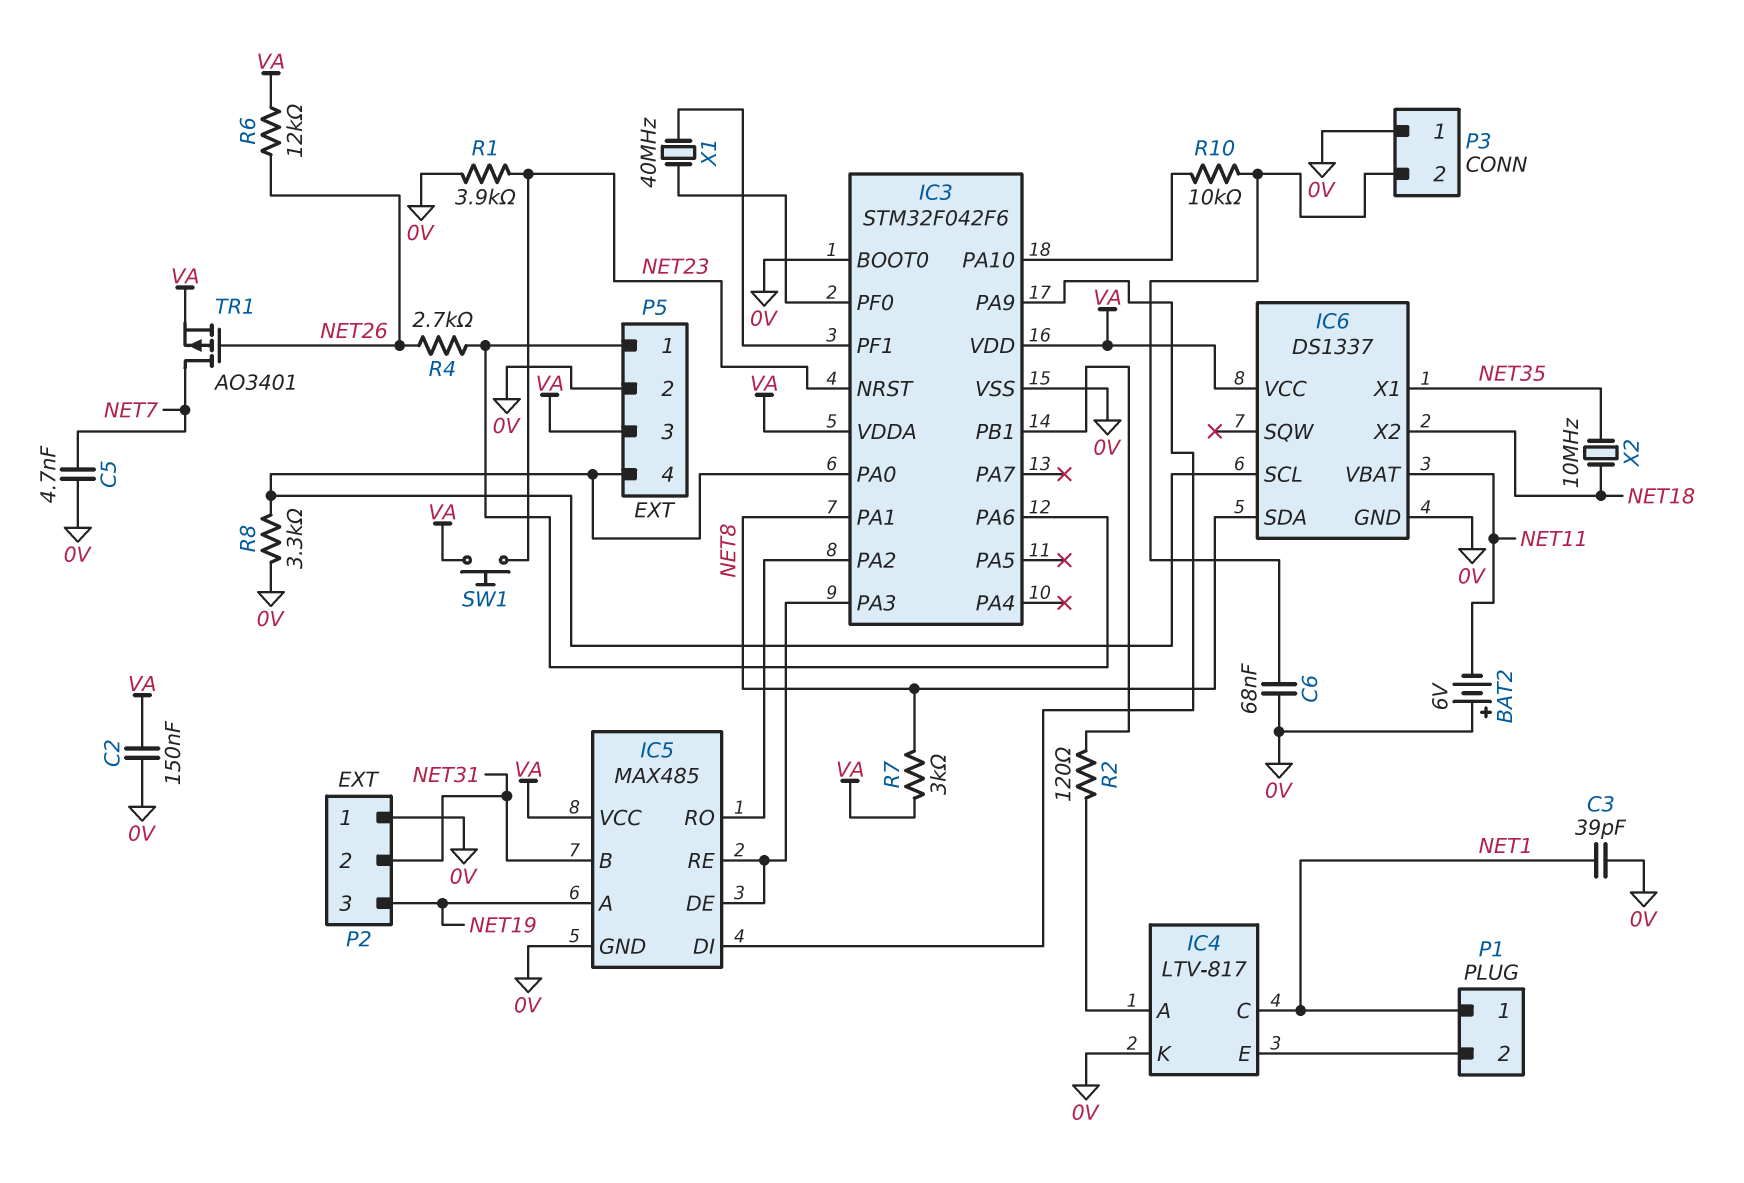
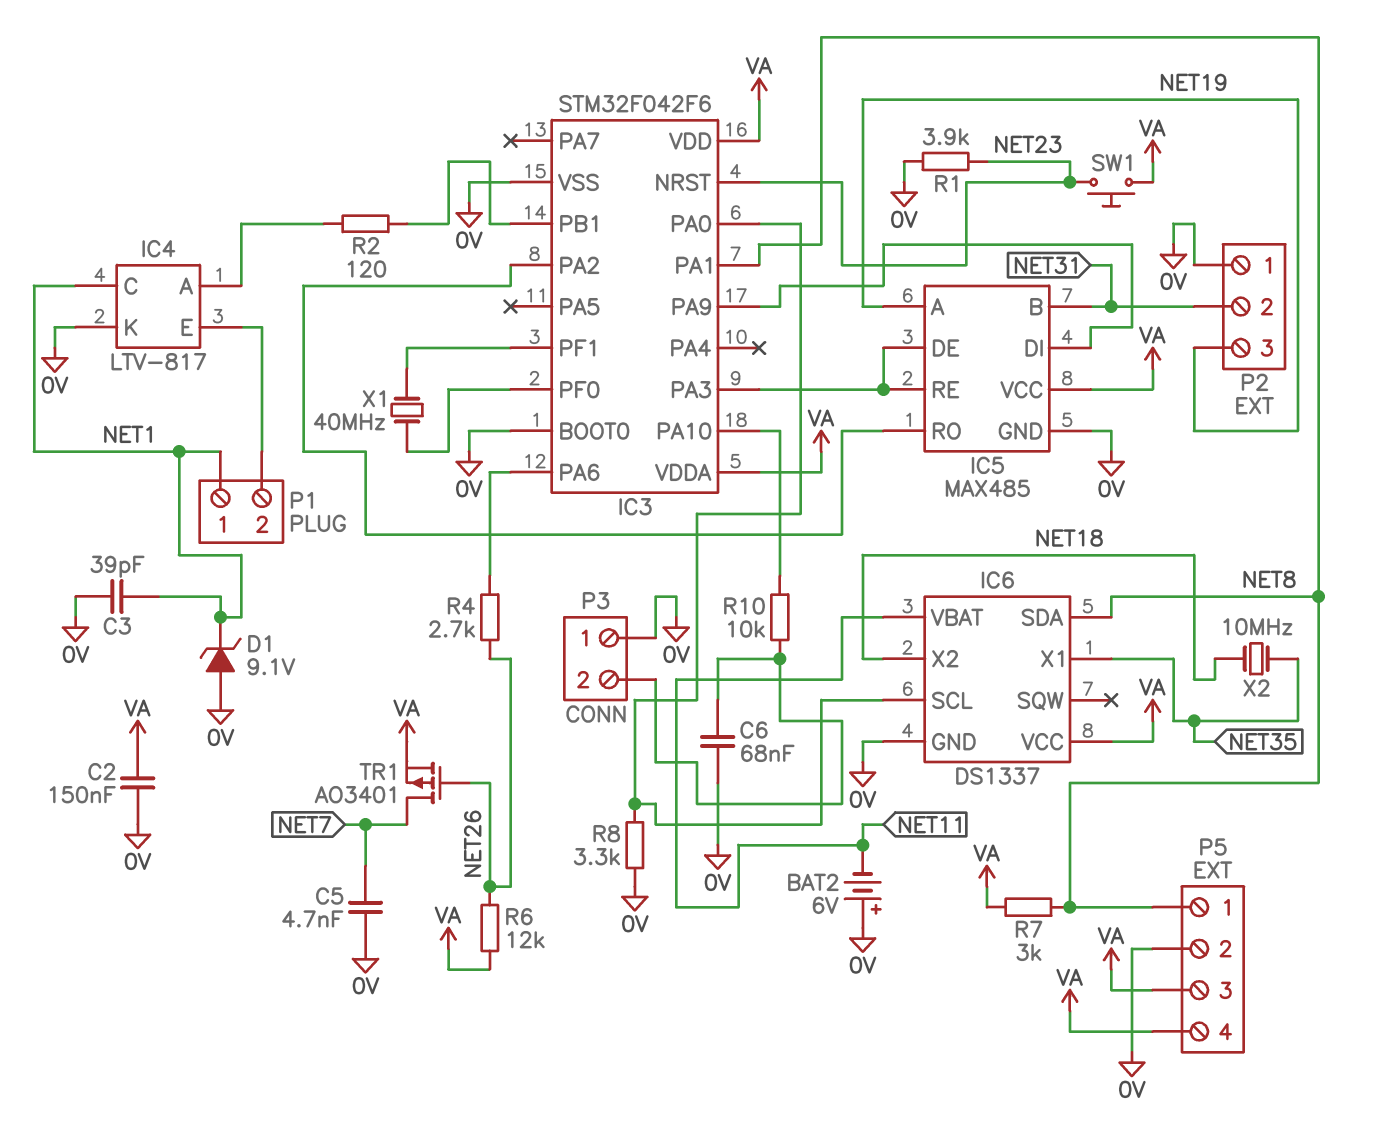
D1: none -> zener 9.1V (A 0V, K NET1)
P5 pin 1: IC3/PA6 -> NET8
P5 pin 4: IC3/PA0 -> VA

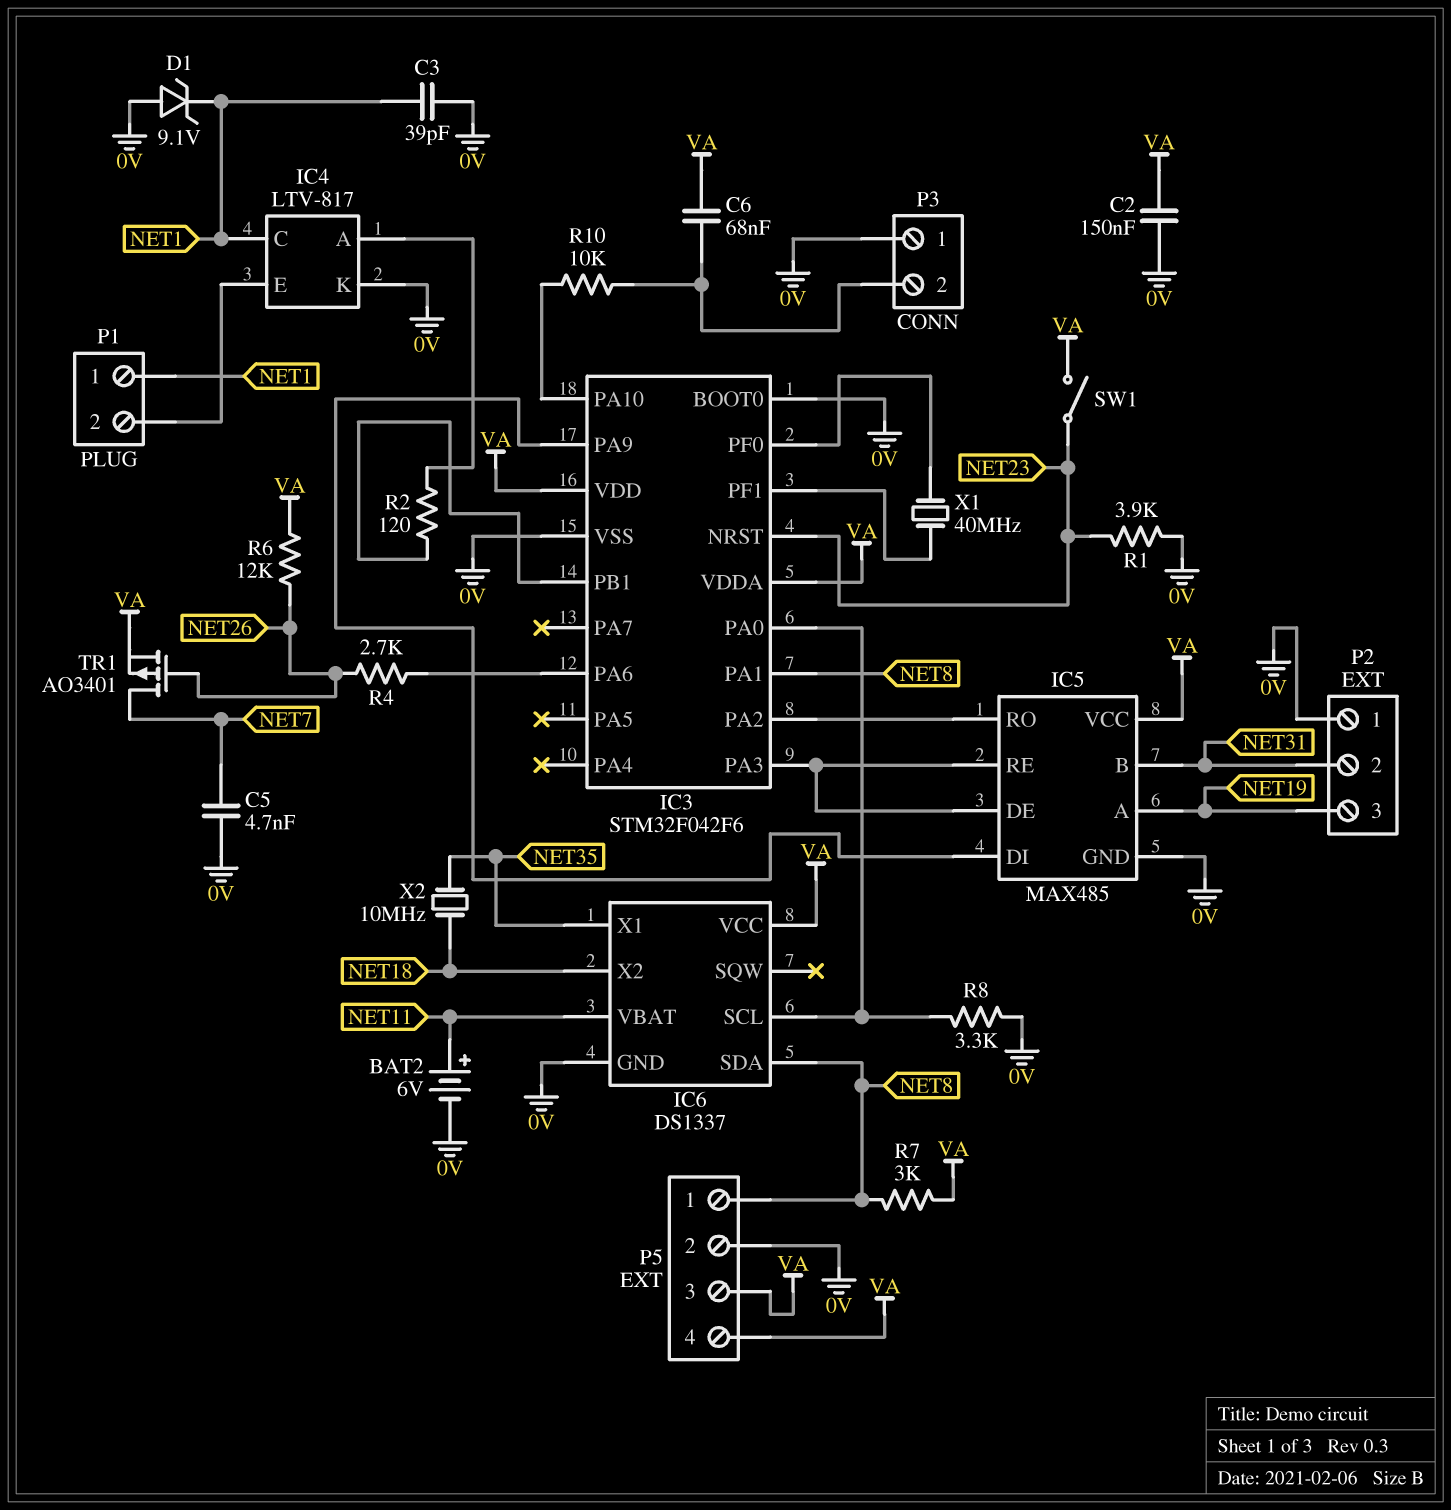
BAT2: 6V (plus 0V, minus NET11) -> 6V (plus NET11, minus 0V)
C6: 68nF (0V, P3/2) -> 68nF (P3/2, VA)
SW1: button (NET23, VA) -> switch (NET23, VA)

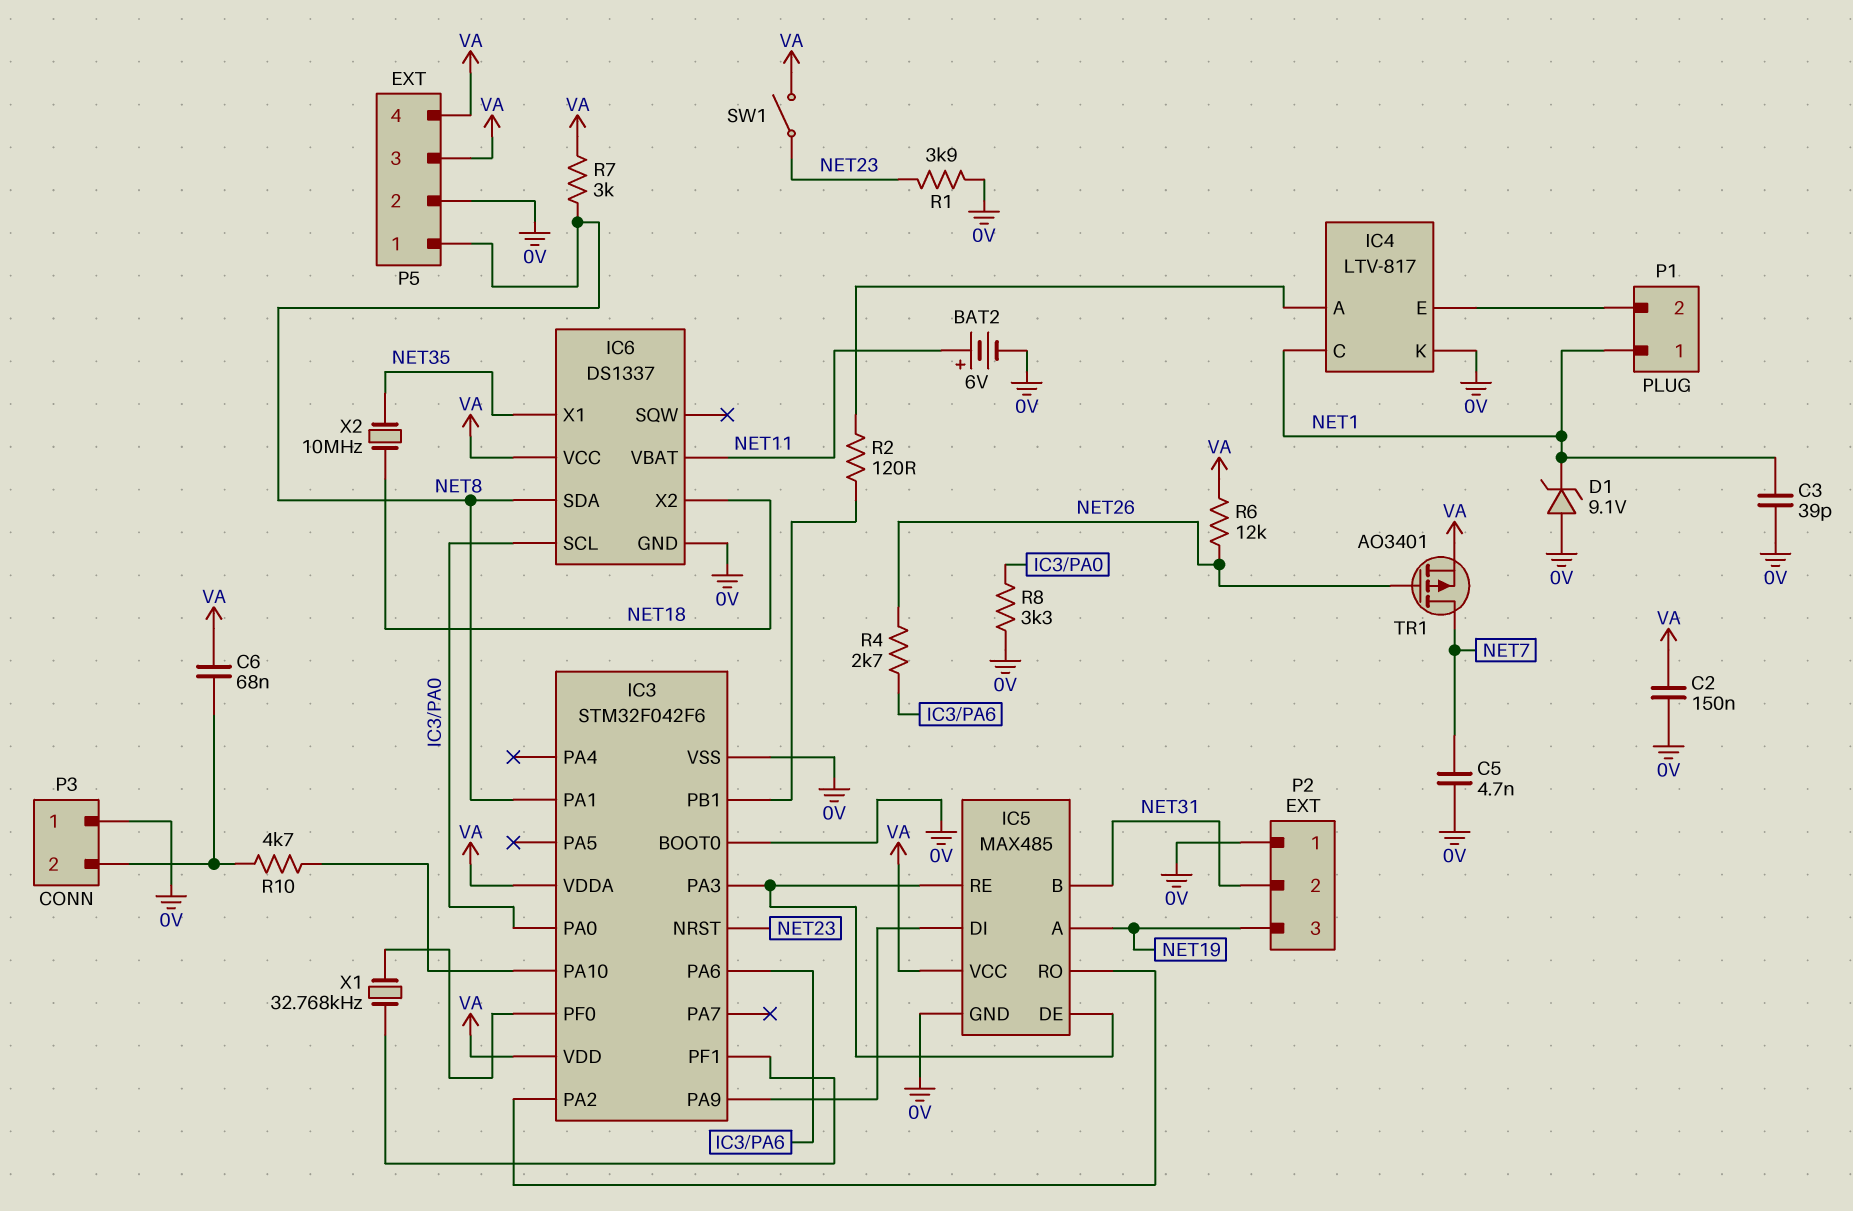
R10: 10k (IC3/PA10, P3/2) -> 4.7k (IC3/PA10, P3/2)
X1: 40MHz (IC3/PF0, IC3/PF1) -> 32.768kHz (IC3/PF0, IC3/PF1)

